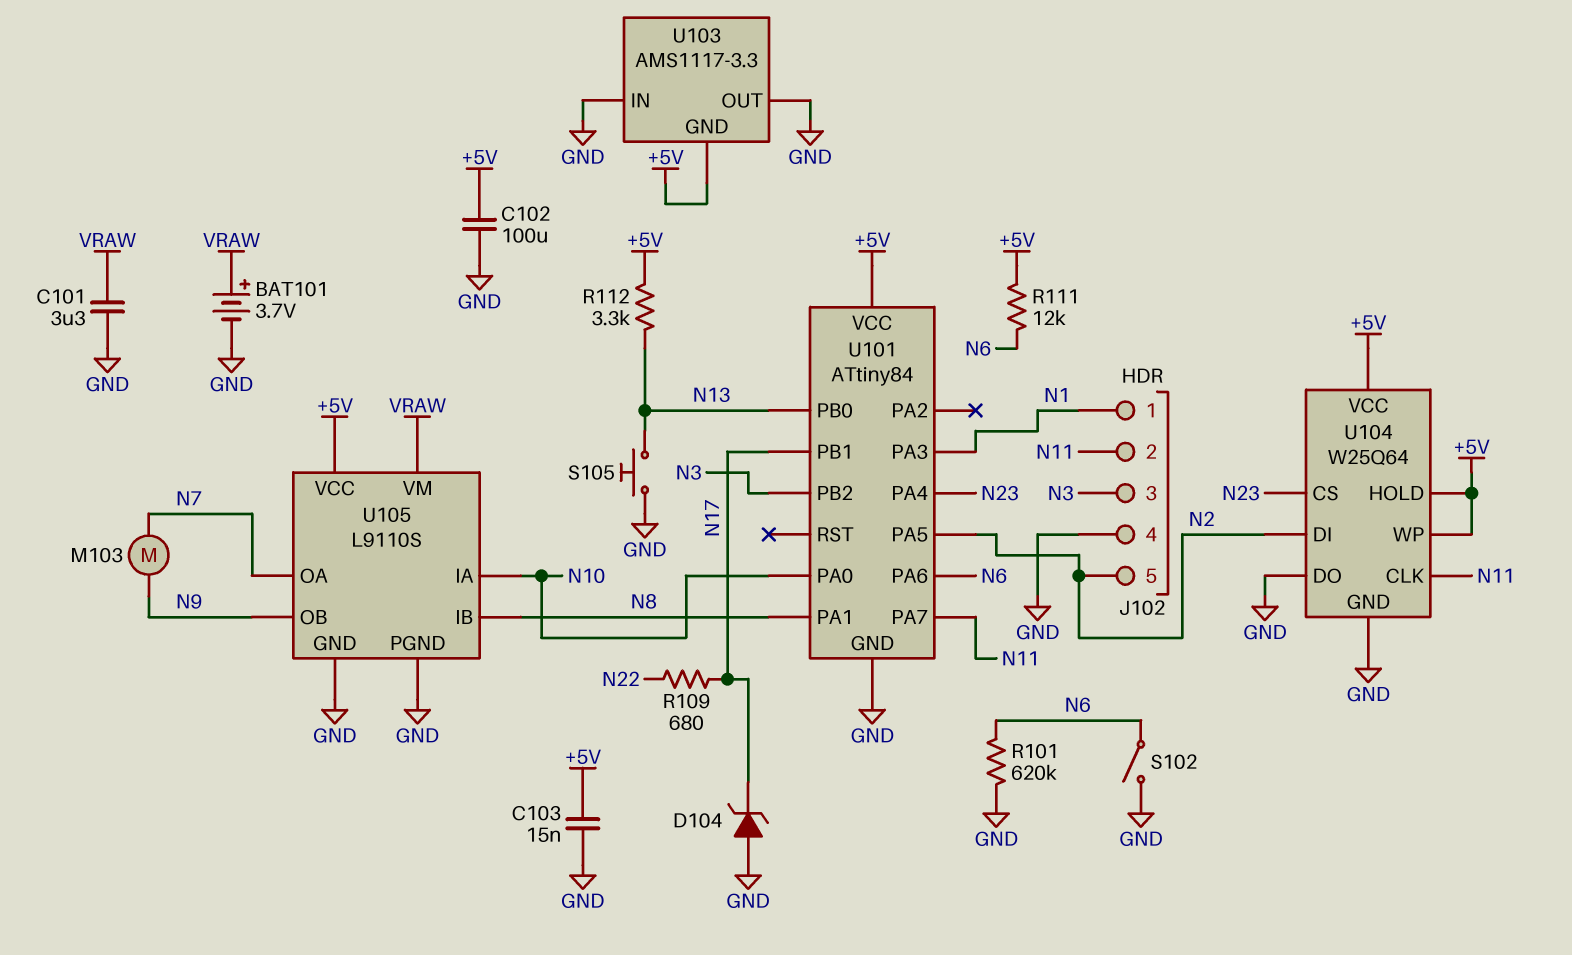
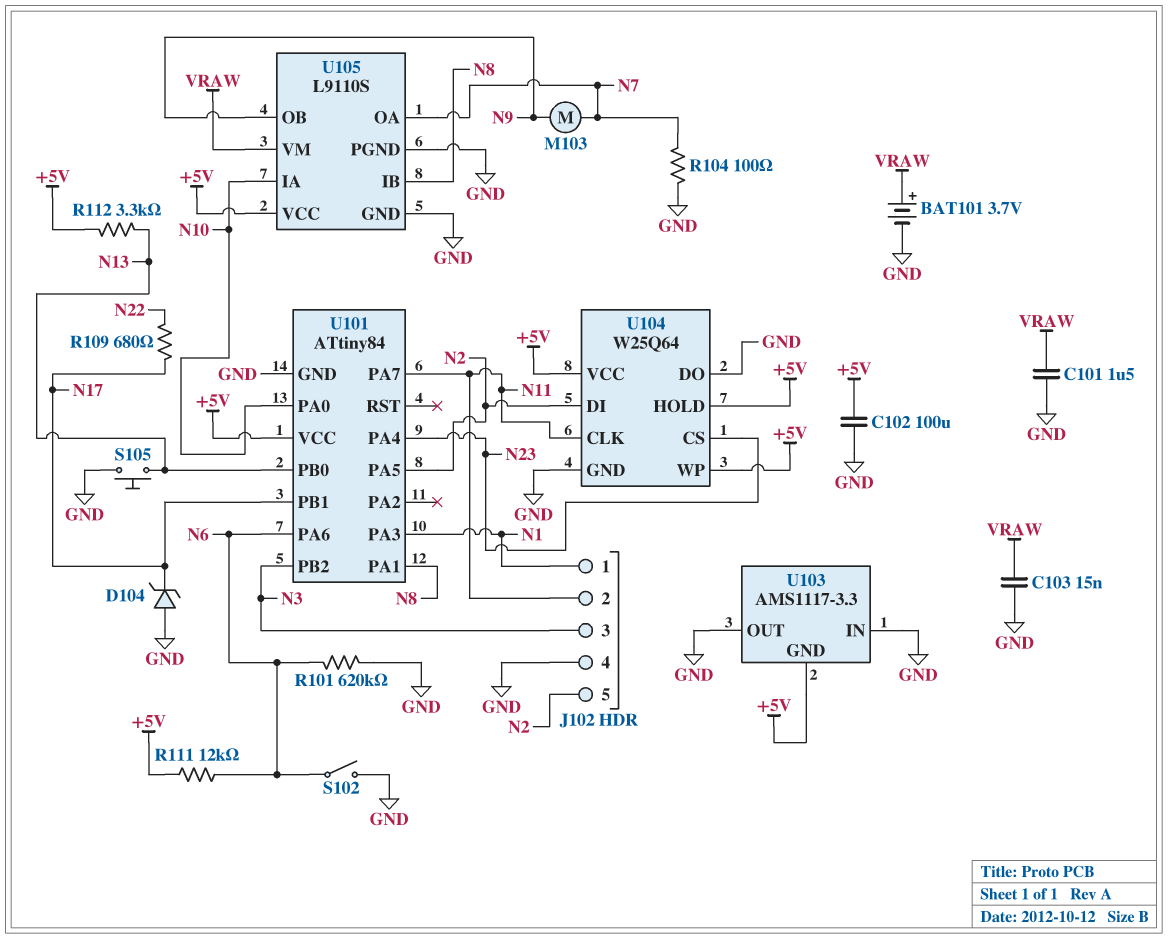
C101: 3.3uF (GND, VRAW) -> 1.5uF (GND, VRAW)
C103: 15nF (+5V, GND) -> 15nF (GND, VRAW)
R104: none -> 100 (GND, N7)

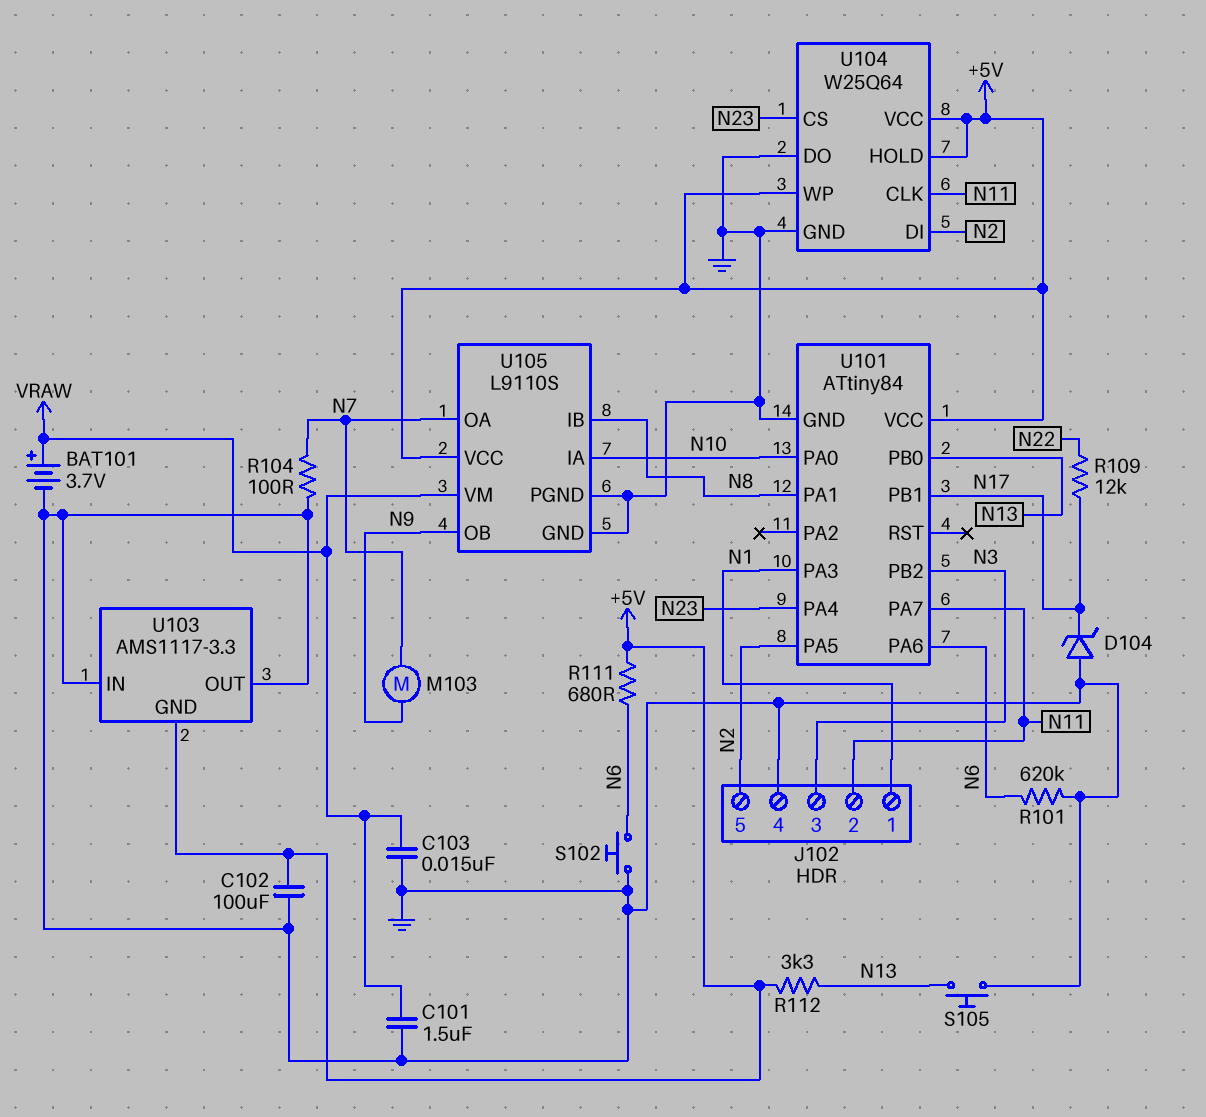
R109: 680 (N17, N22) -> 12k (N17, N22)
R111: 12k (+5V, N6) -> 680 (+5V, N6)
S102: switch (GND, N6) -> button (GND, N6)

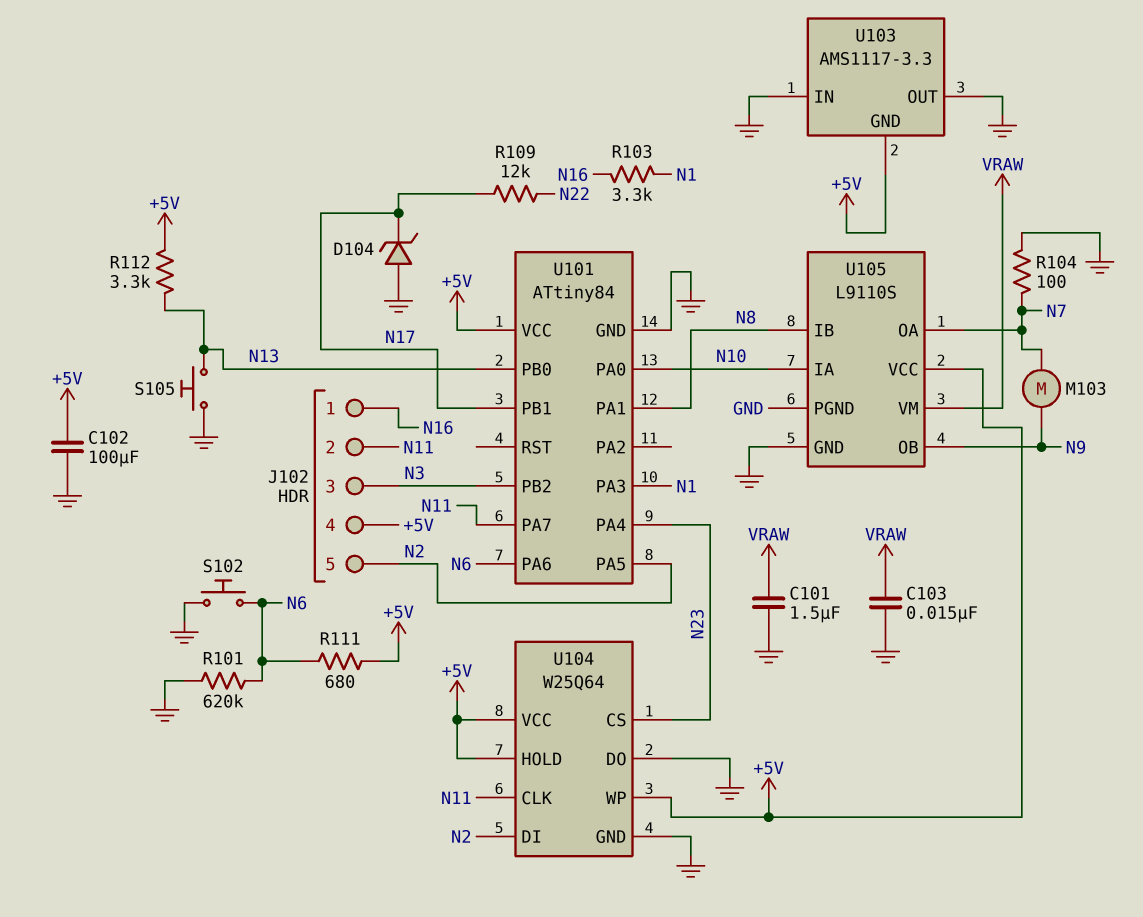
BAT101: 3.7V (plus VRAW, minus GND) -> none
J102 pin 1: N1 -> N16
J102 pin 4: GND -> +5V
R103: none -> 3.3k (N1, N16)

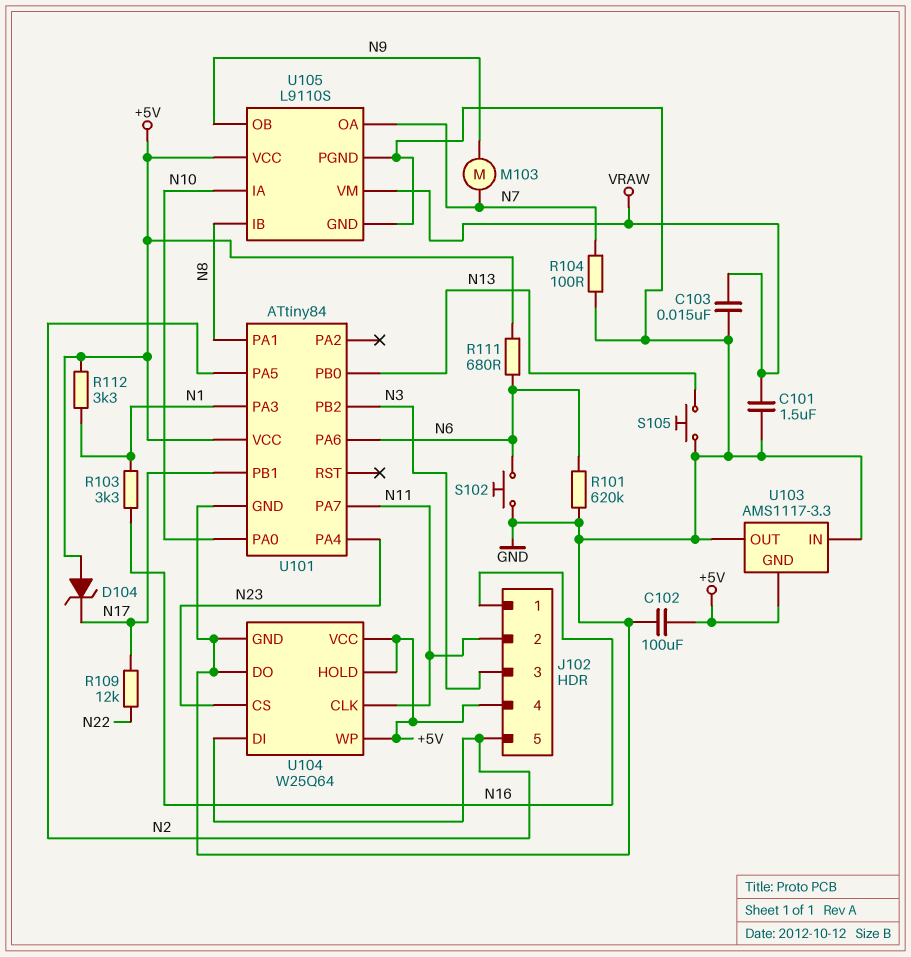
D104: zener (A GND, K N17) -> zener (A +5V, K N17)
R112: 3.3k (+5V, N13) -> 3.3k (+5V, N1)

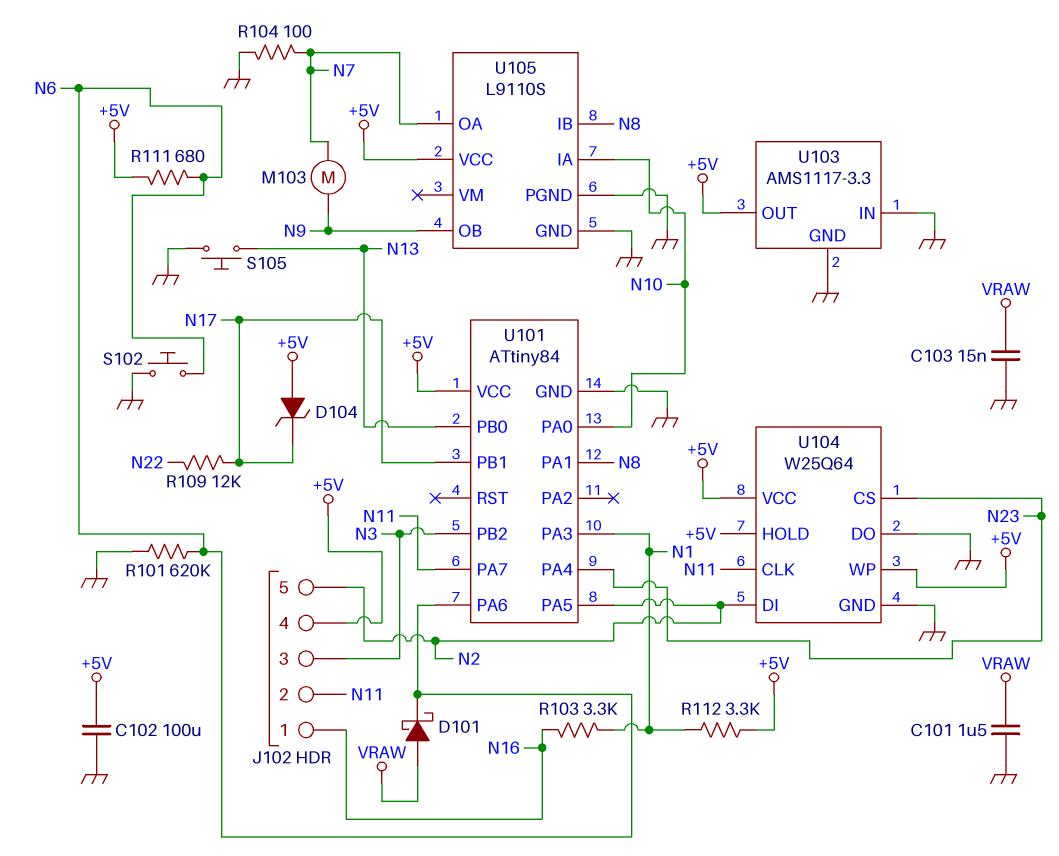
D101: none -> schottky (A VRAW, K N6)
U103 pin GND: +5V -> GND
U103 pin OUT: GND -> +5V
U105 pin VM: VRAW -> none

